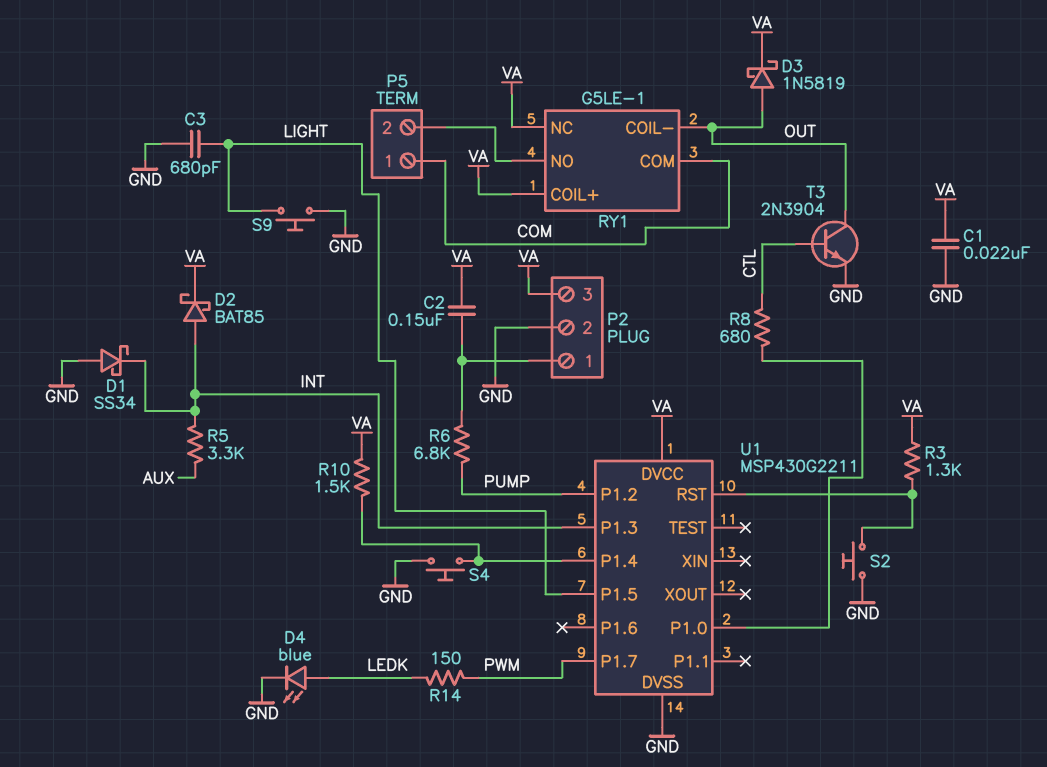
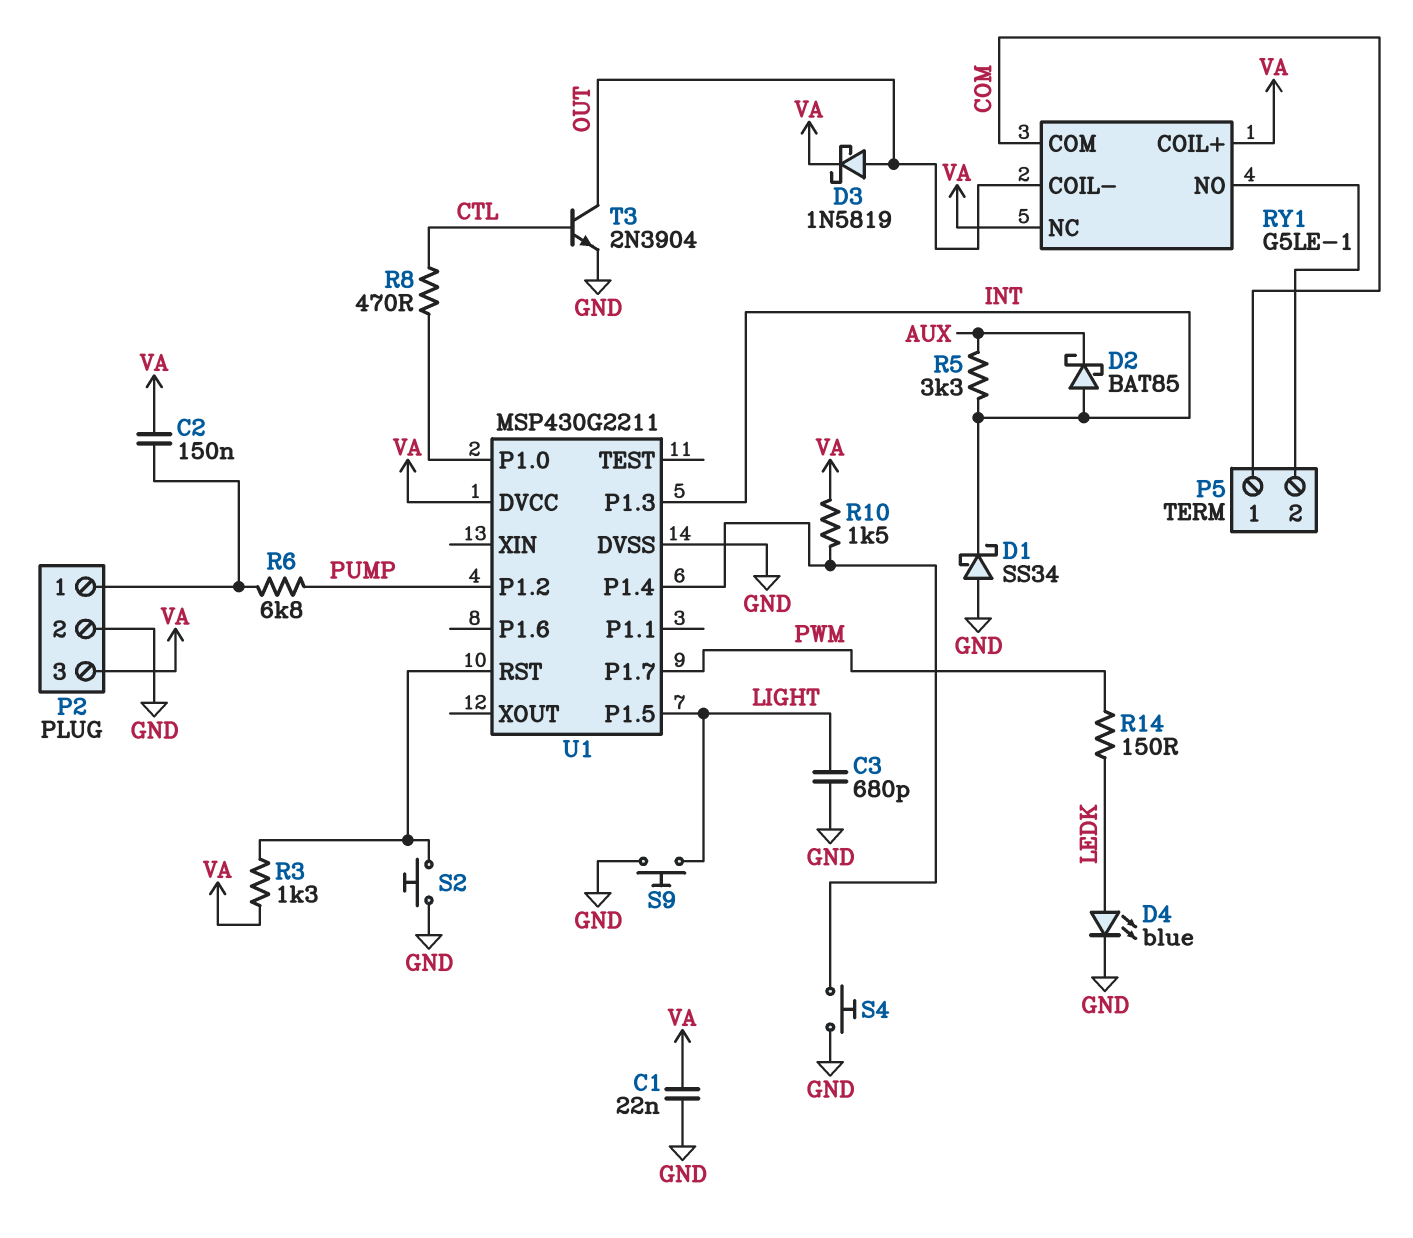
D2: schottky BAT85 (A INT, K VA) -> schottky BAT85 (A INT, K AUX)
R8: 680 (CTL, U1/P1.0) -> 470 (CTL, U1/P1.0)

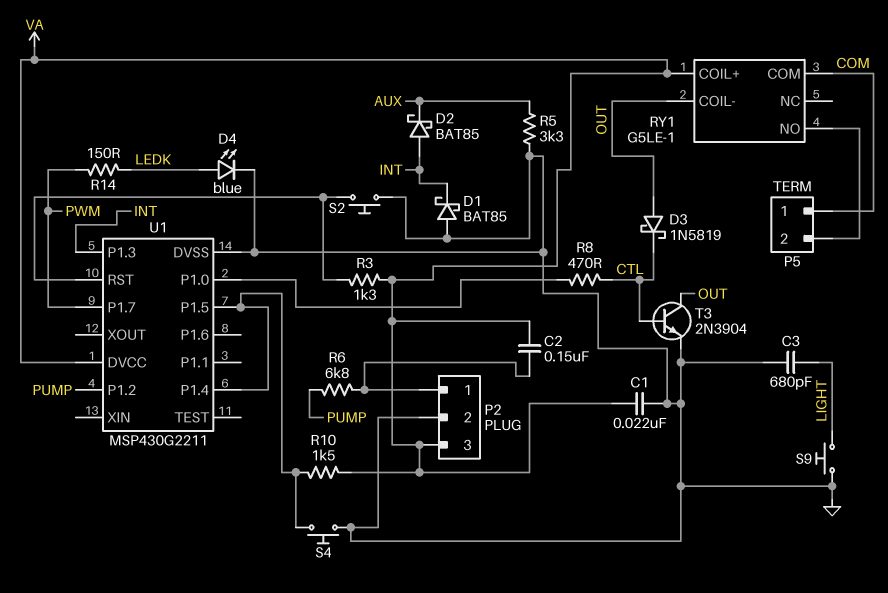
D1: schottky SS34 (A GND, K INT) -> schottky BAT85 (A GND, K INT)
D3: schottky 1N5819 (A OUT, K VA) -> schottky 1N5819 (A OUT, K CTL)
R5: 3.3k (AUX, INT) -> 3.3k (AUX, GND)
RY1 pin NC: VA -> none
U1 pin P1.5: LIGHT -> U1/P1.4

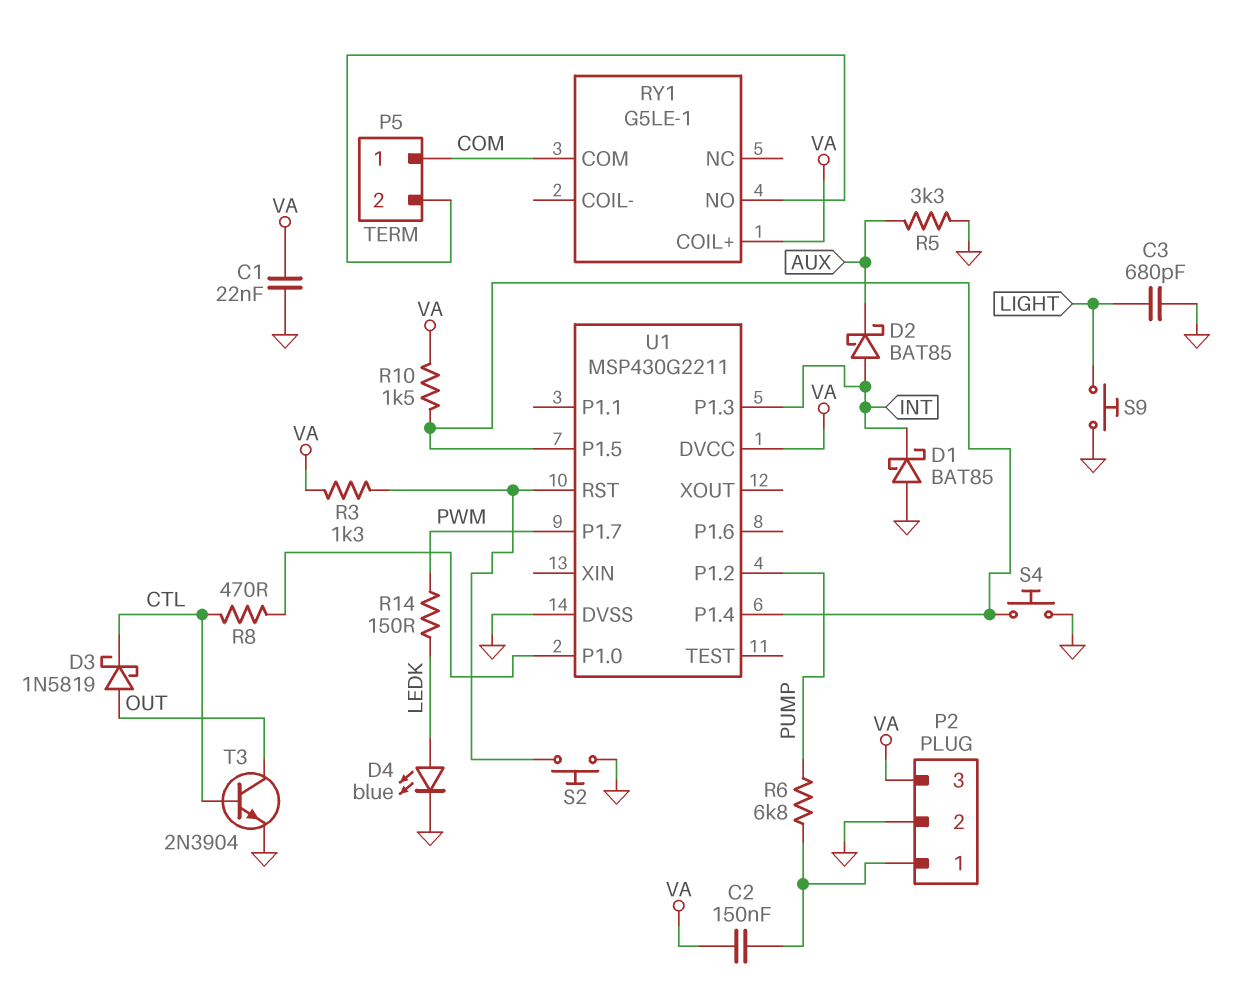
RY1 pin COIL-: OUT -> none

